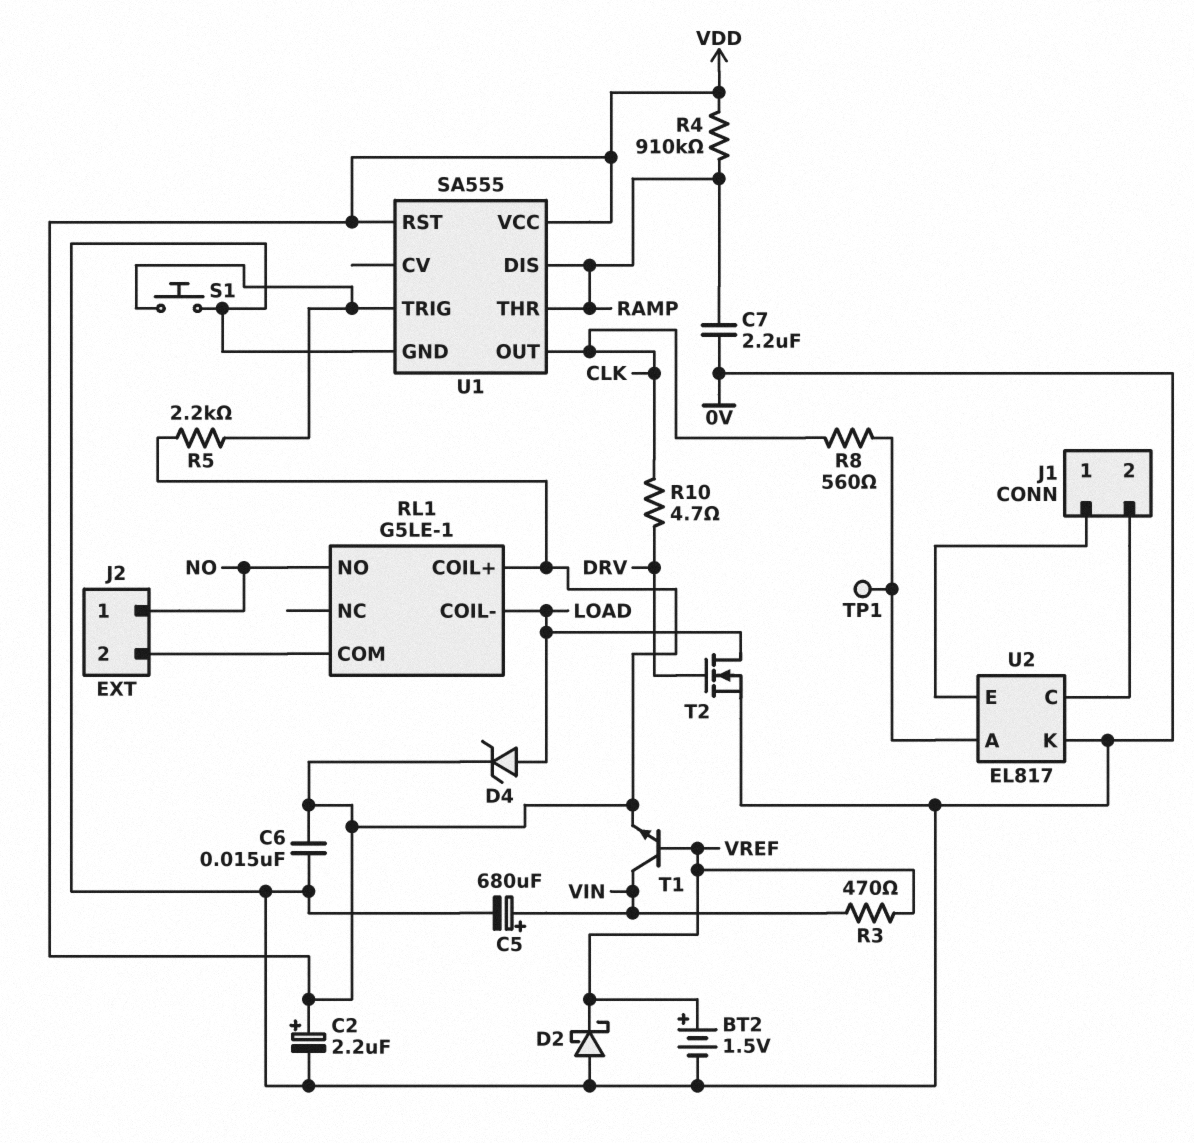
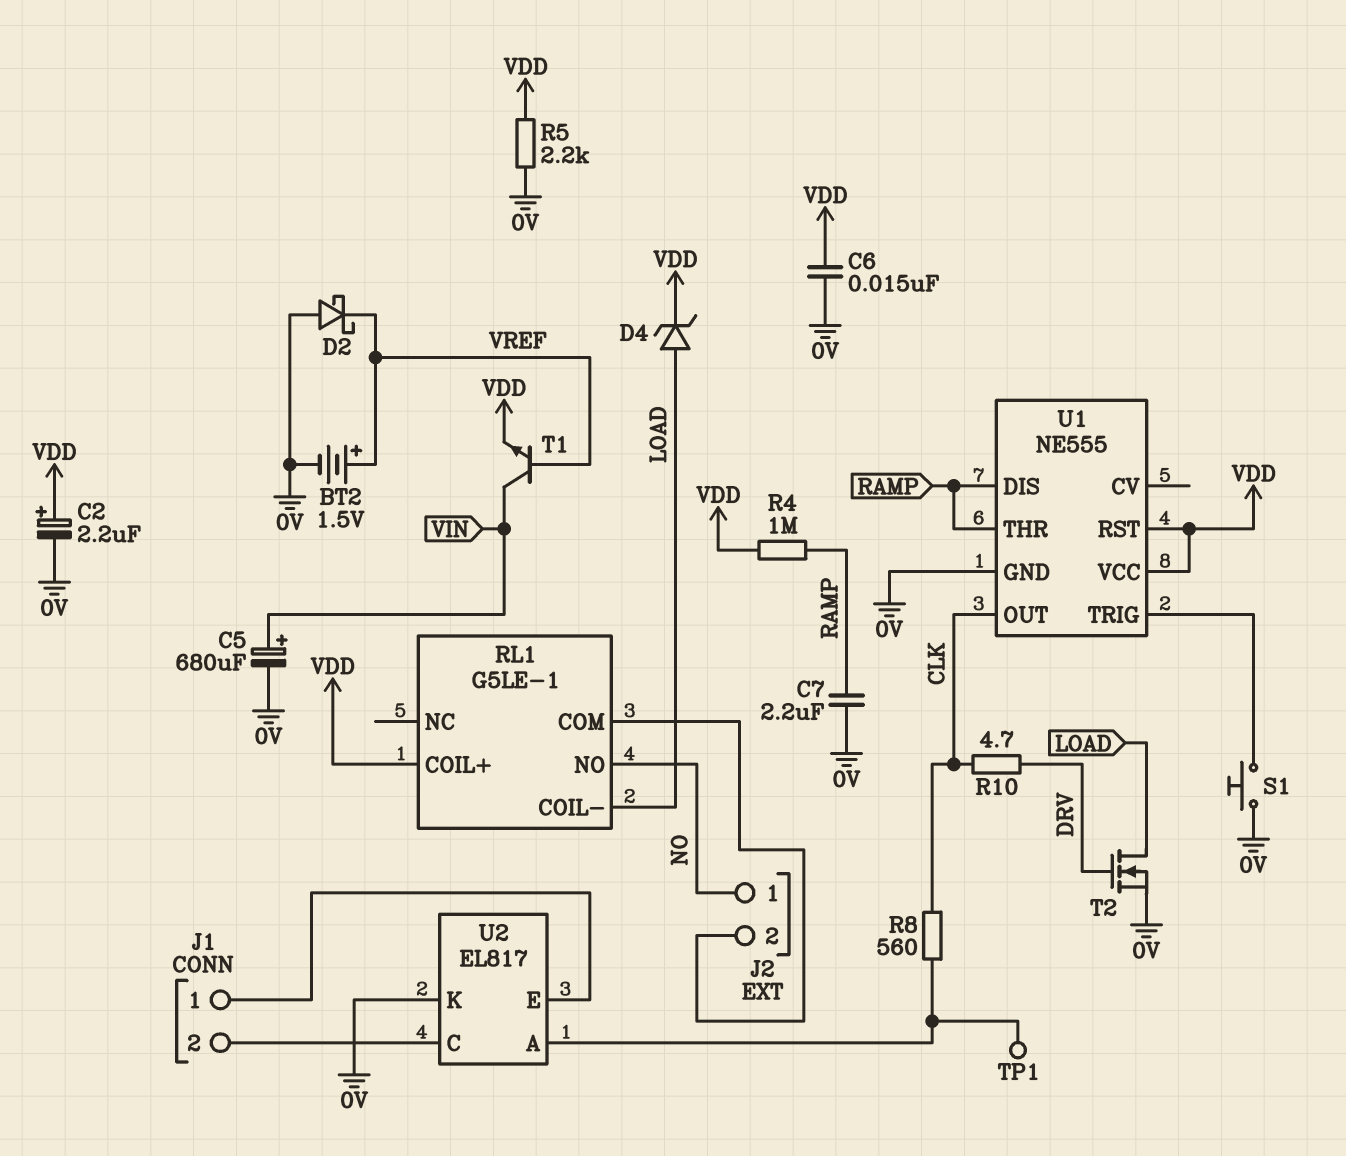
R3: 470 (VIN, VREF) -> none
R4: 910k (RAMP, VDD) -> 1M (RAMP, VDD)
R5: 2.2k (U1/TRIG, VDD) -> 2.2k (0V, VDD)
U1: SA555 -> NE555

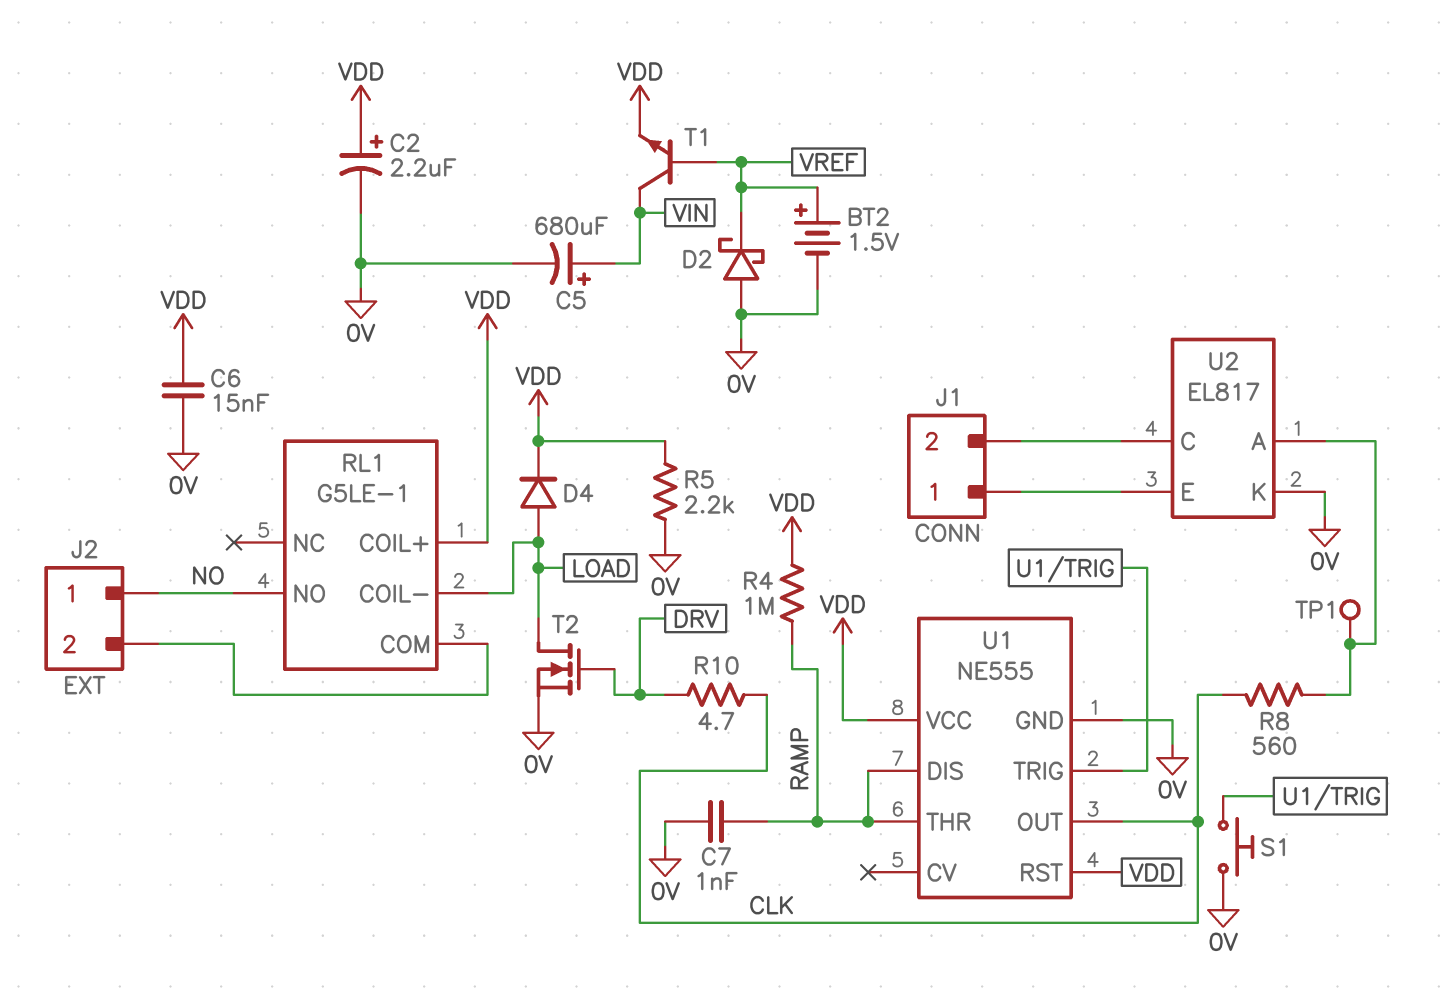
C7: 2.2uF (0V, RAMP) -> 1nF (0V, RAMP)
D4: zener (A LOAD, K VDD) -> diode (A LOAD, K VDD)

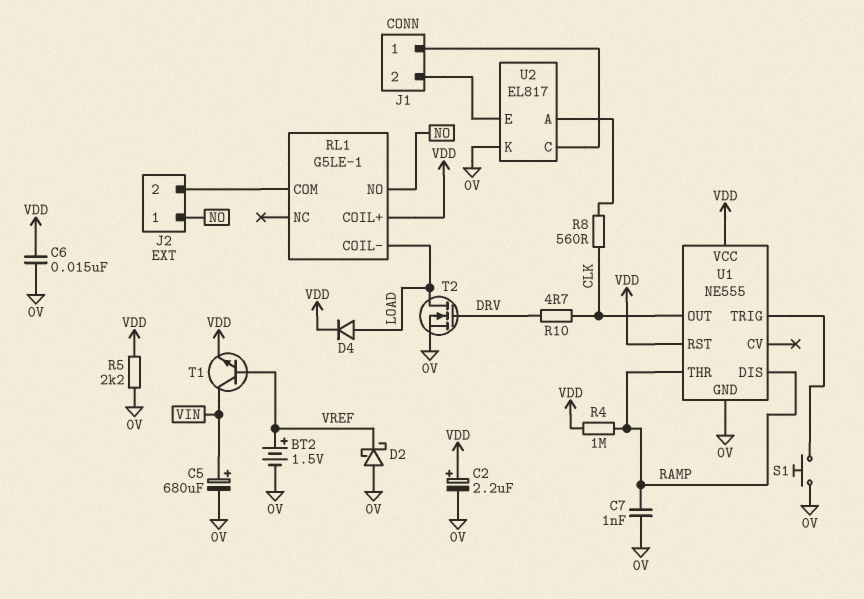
TP1: test point (U2/A) -> none
U2 pin C: J1/2 -> J1/1
U2 pin E: J1/1 -> J1/2

